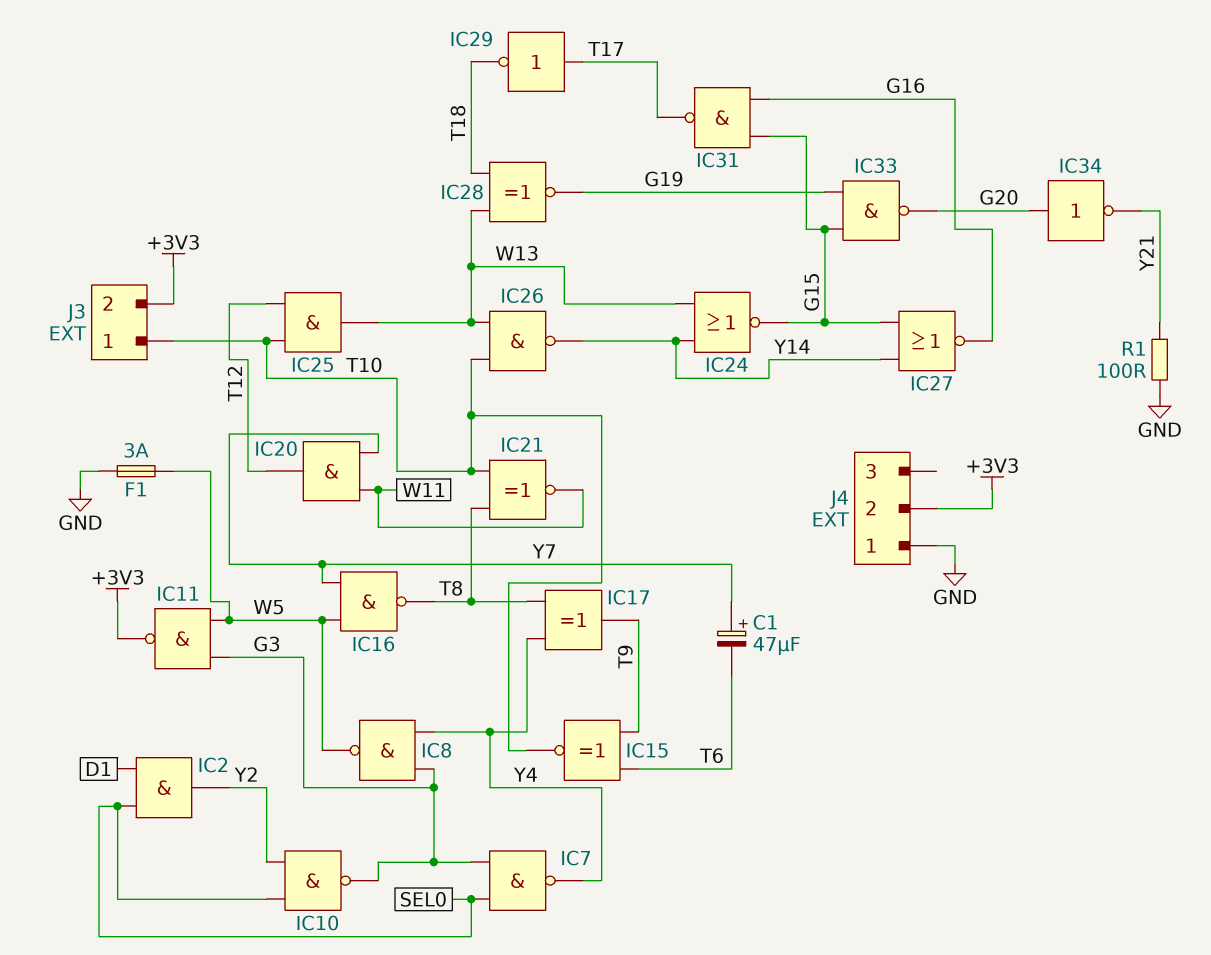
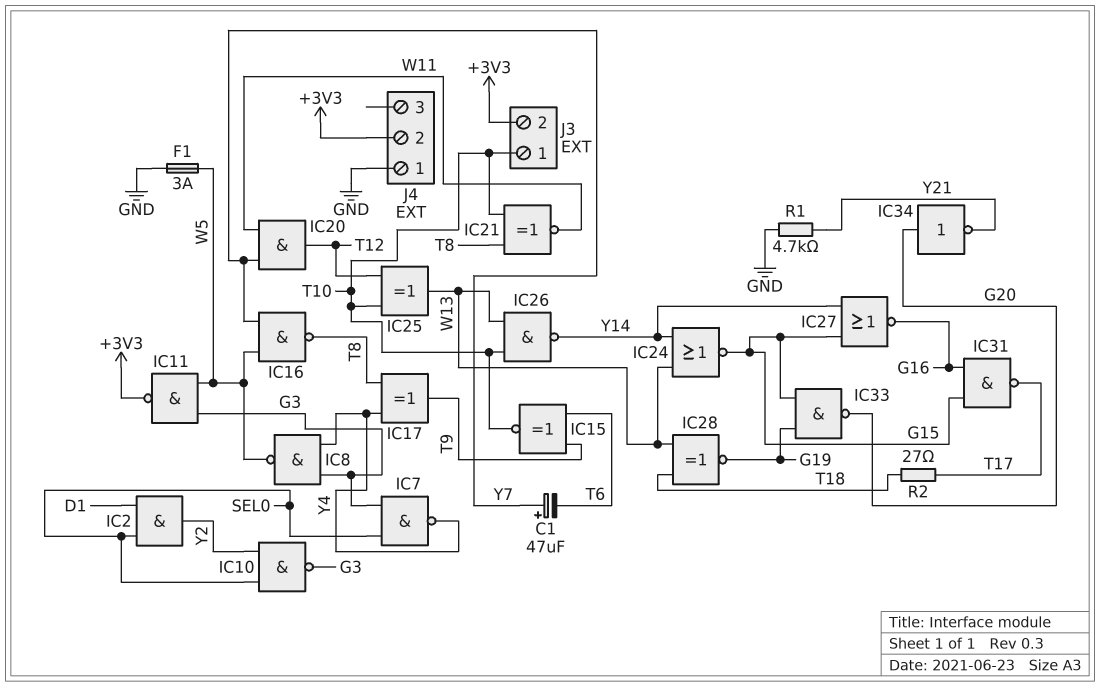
IC25: AND (in T10, in T12, out W13) -> XOR (in T10, in T12, out W13)
IC29: NOT (in T17, out T18) -> none
R1: 100 (GND, Y21) -> 4.7k (GND, Y21)
R2: none -> 27 (T17, T18)

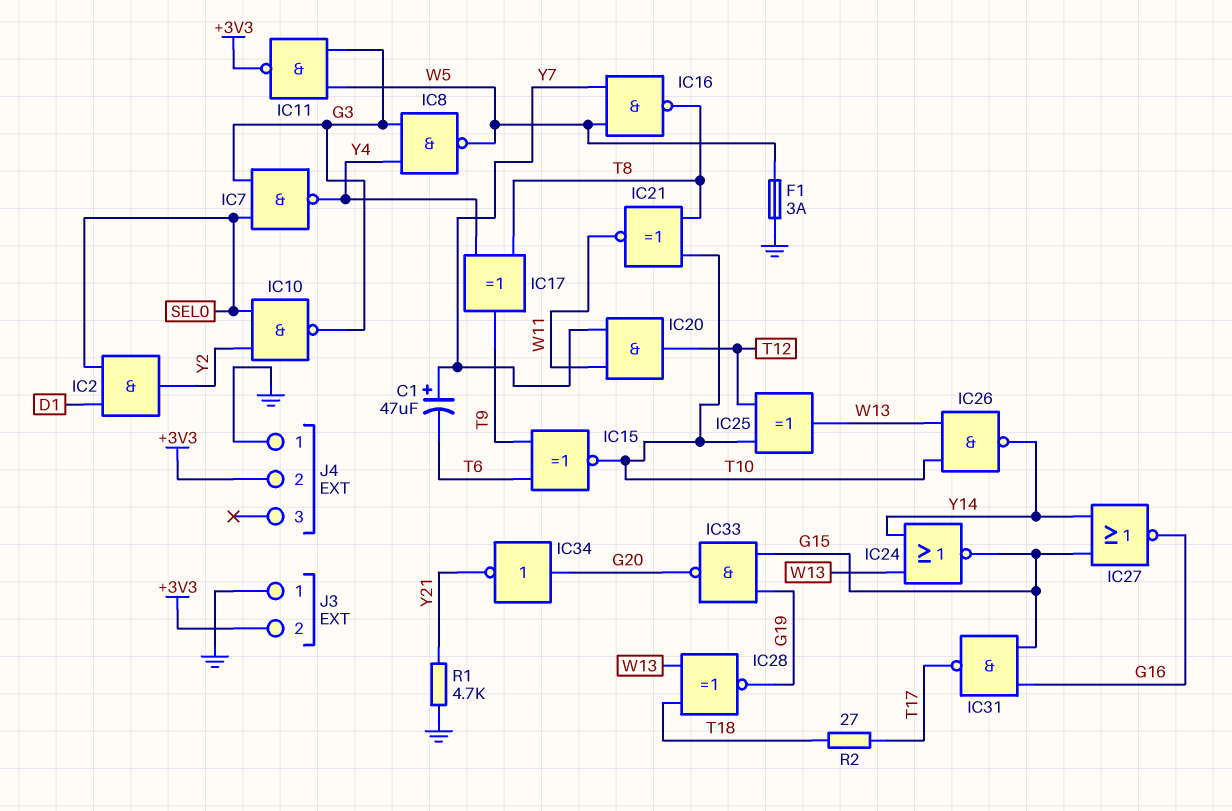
J3 pin 1: T10 -> GND

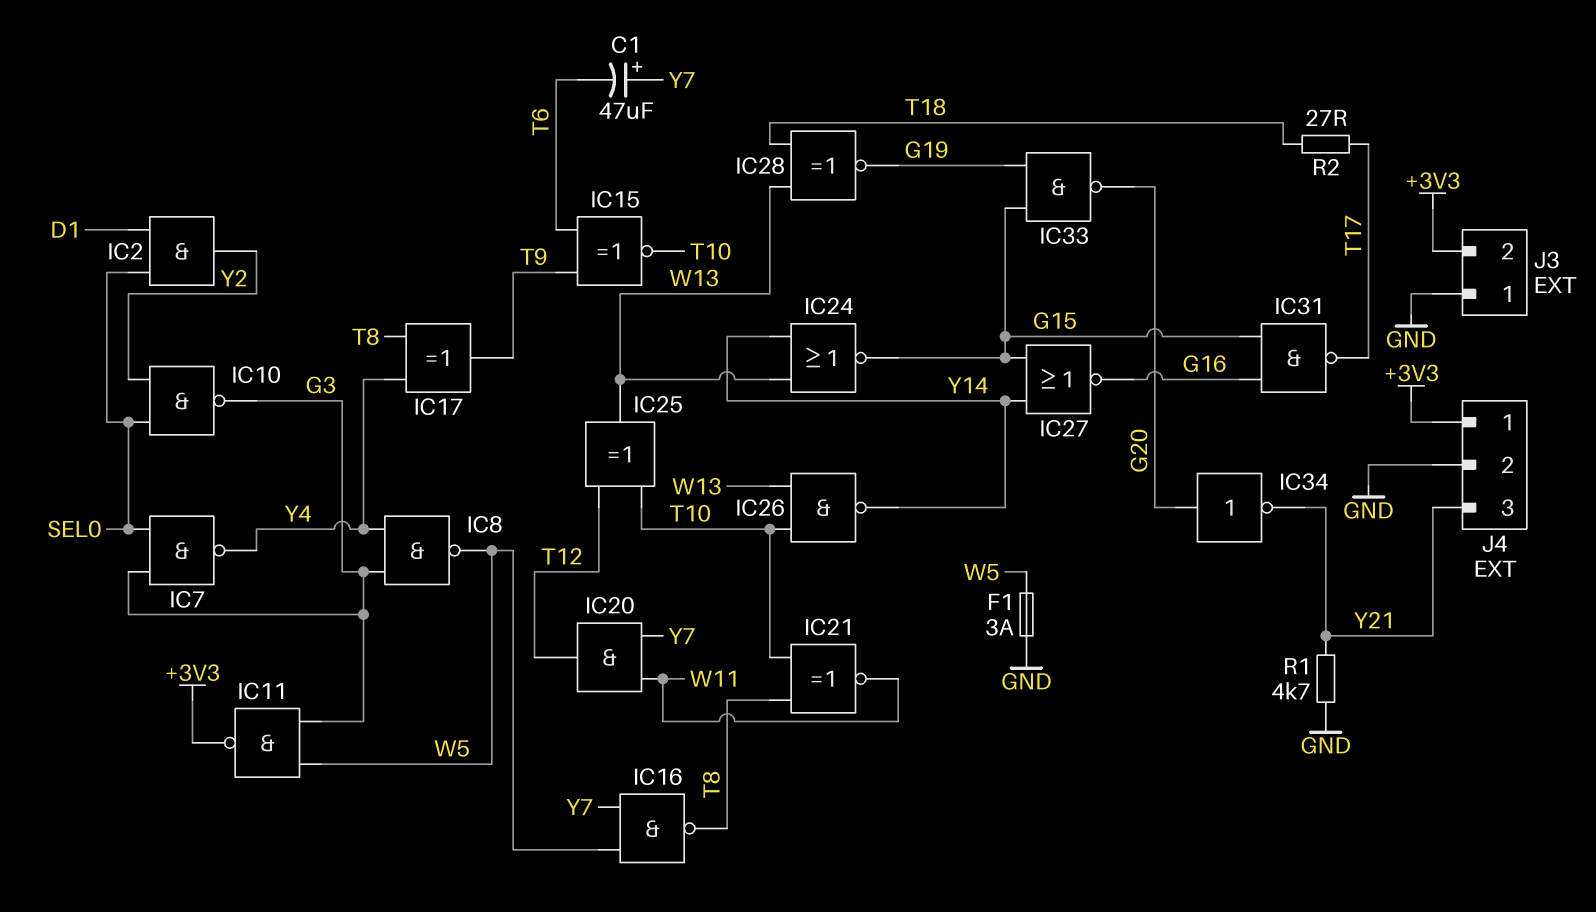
J4 pin 1: GND -> +3V3
J4 pin 2: +3V3 -> GND
J4 pin 3: none -> Y21

